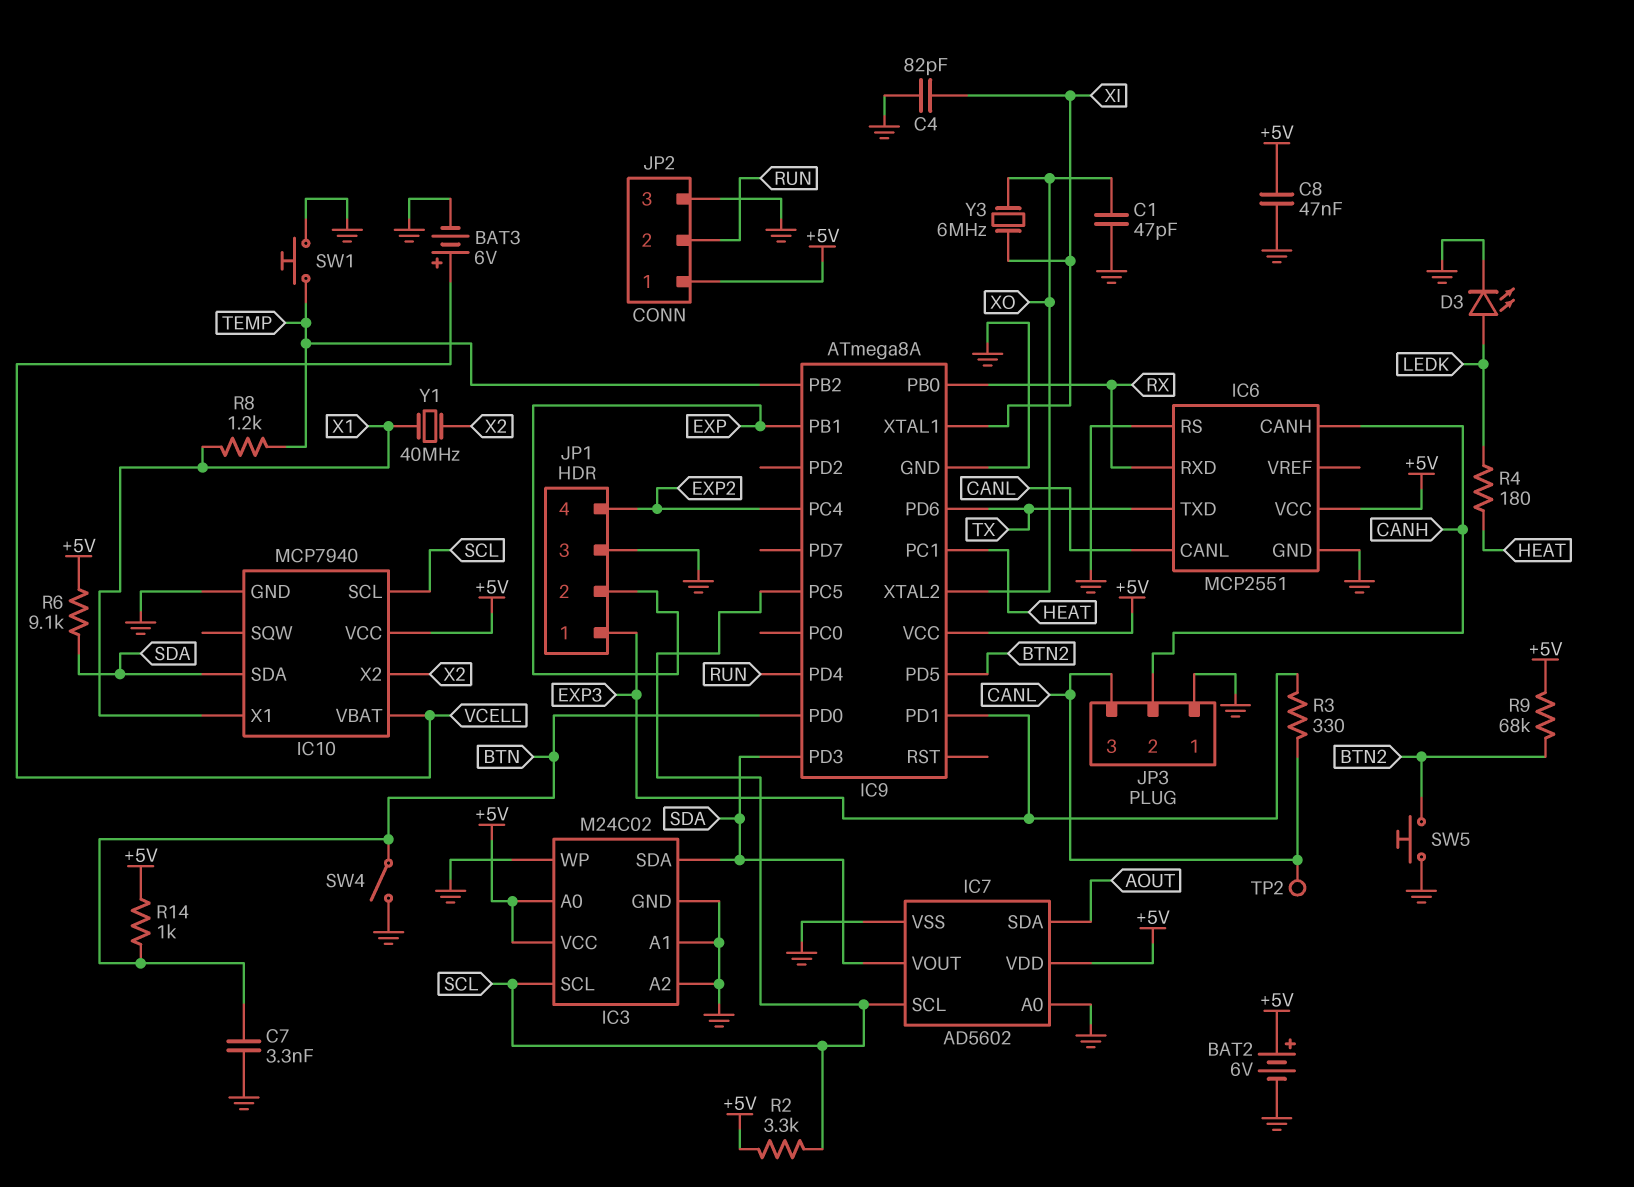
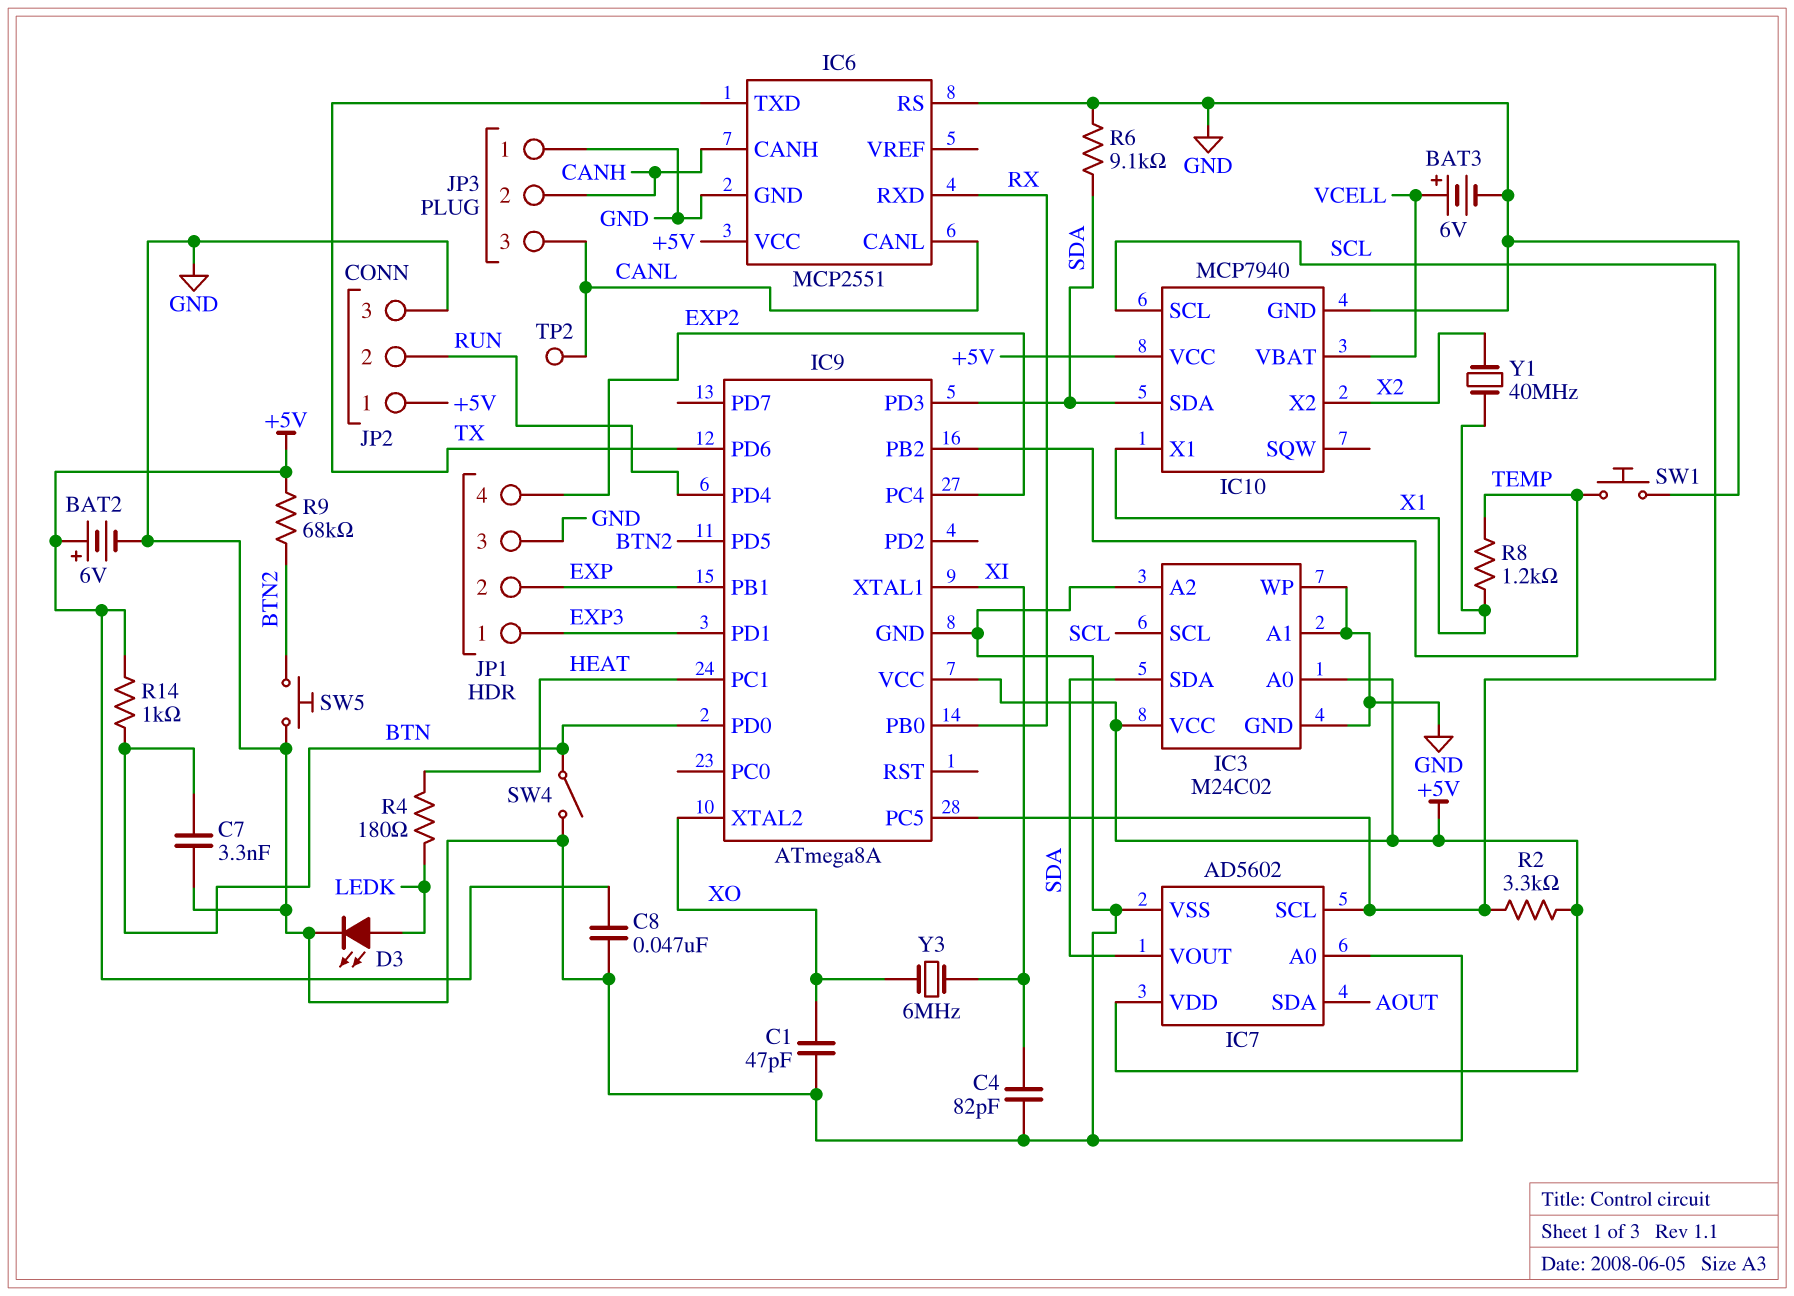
R3: 330 (CANL, EXP3) -> none
R6: 9.1k (+5V, SDA) -> 9.1k (GND, SDA)

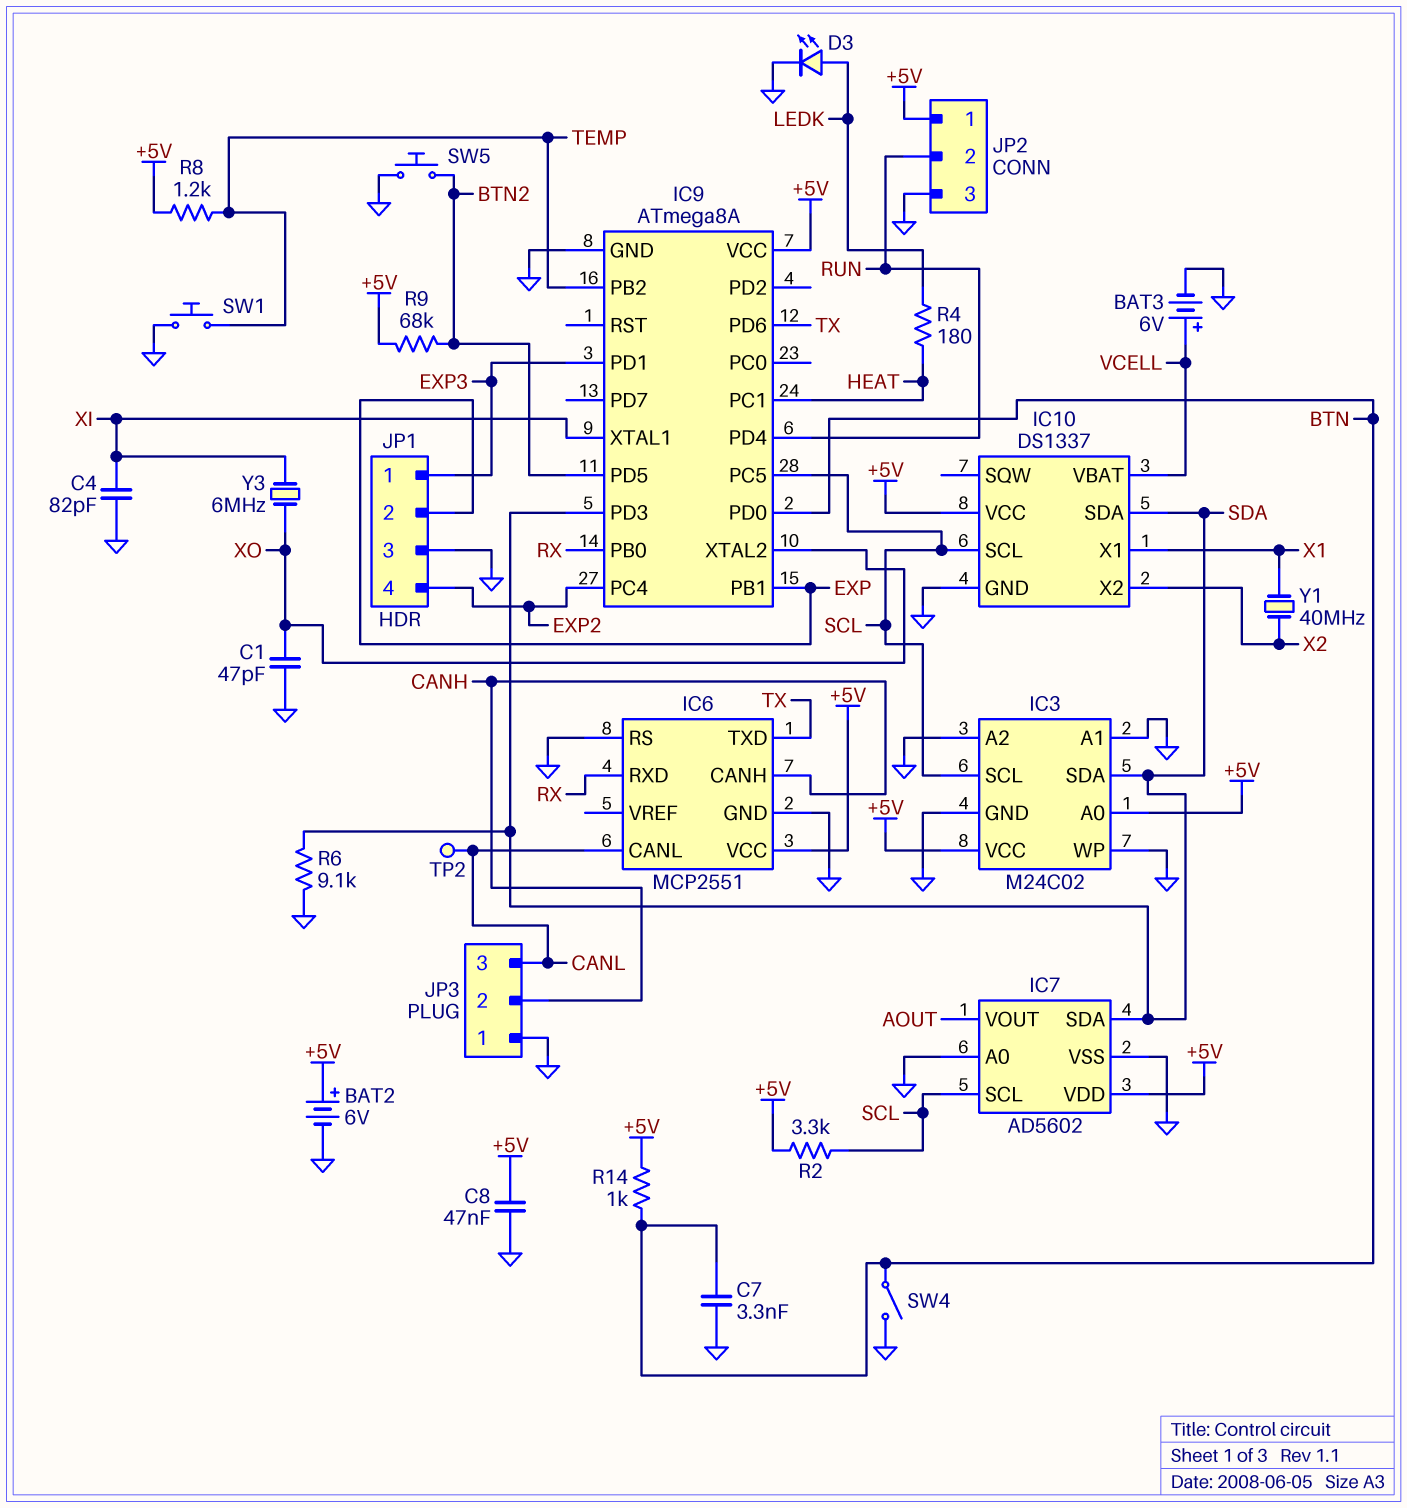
IC7 pin SDA: AOUT -> SDA
IC7 pin VOUT: SDA -> AOUT
IC10: MCP7940 -> DS1337
R8: 1.2k (TEMP, X1) -> 1.2k (+5V, TEMP)

